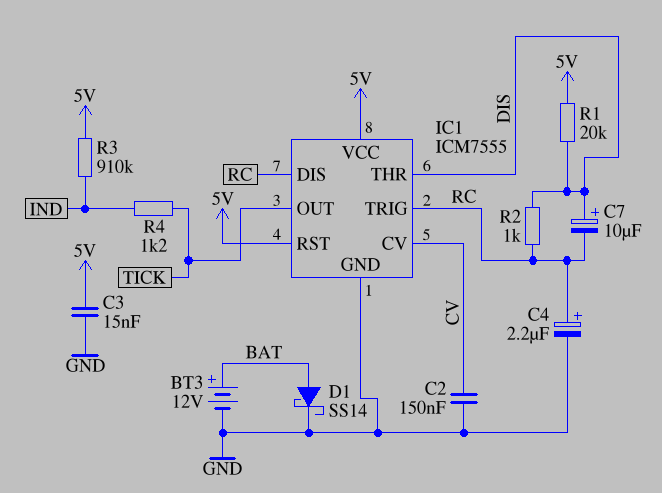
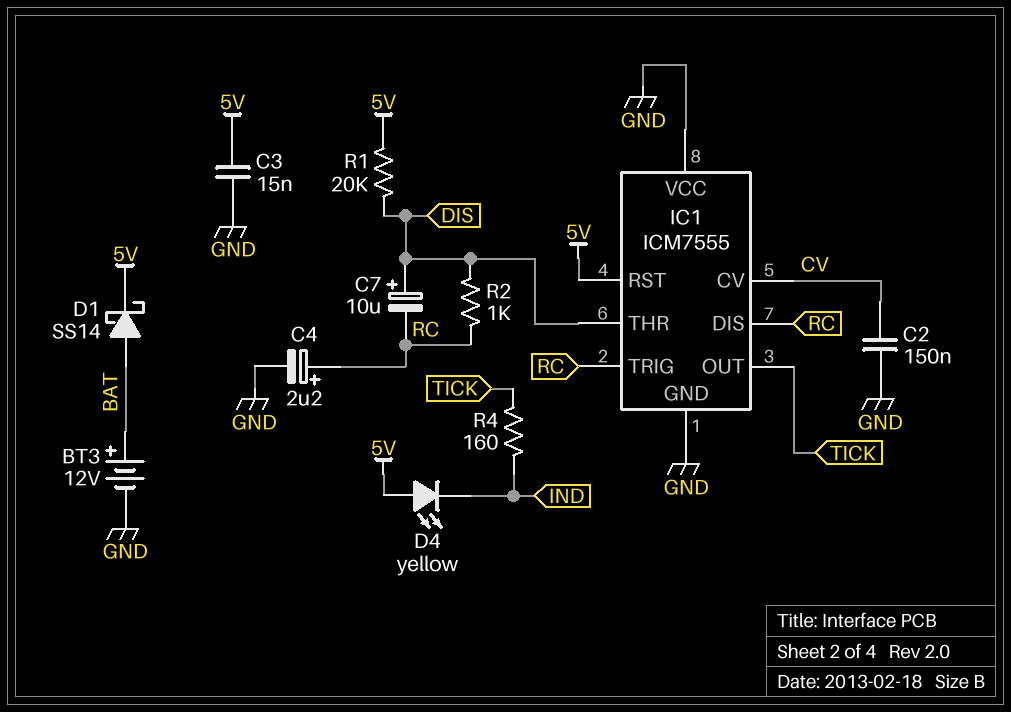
D1: schottky SS14 (A BAT, K GND) -> schottky SS14 (A BAT, K 5V)
D4: none -> LED yellow (A 5V, K IND)
IC1 pin VCC: 5V -> GND
R3: 910k (5V, IND) -> none
R4: 1.2k (IND, TICK) -> 160 (IND, TICK)

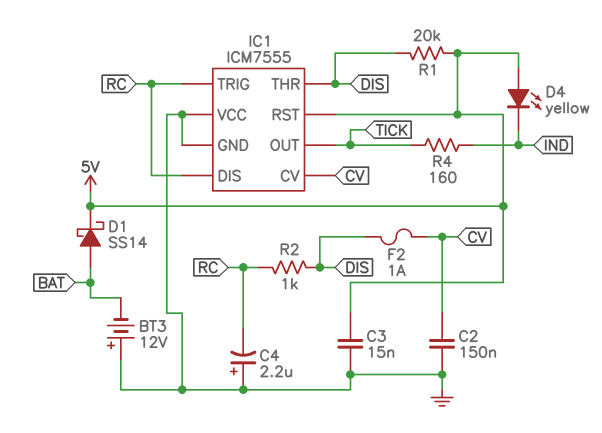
BT3: 12V (plus BAT, minus GND) -> 12V (plus GND, minus BAT)
C4: 2.2uF (plus RC, minus GND) -> 2.2uF (plus GND, minus RC)
C7: 10uF (plus DIS, minus RC) -> none
F2: none -> 1A (CV, DIS)

